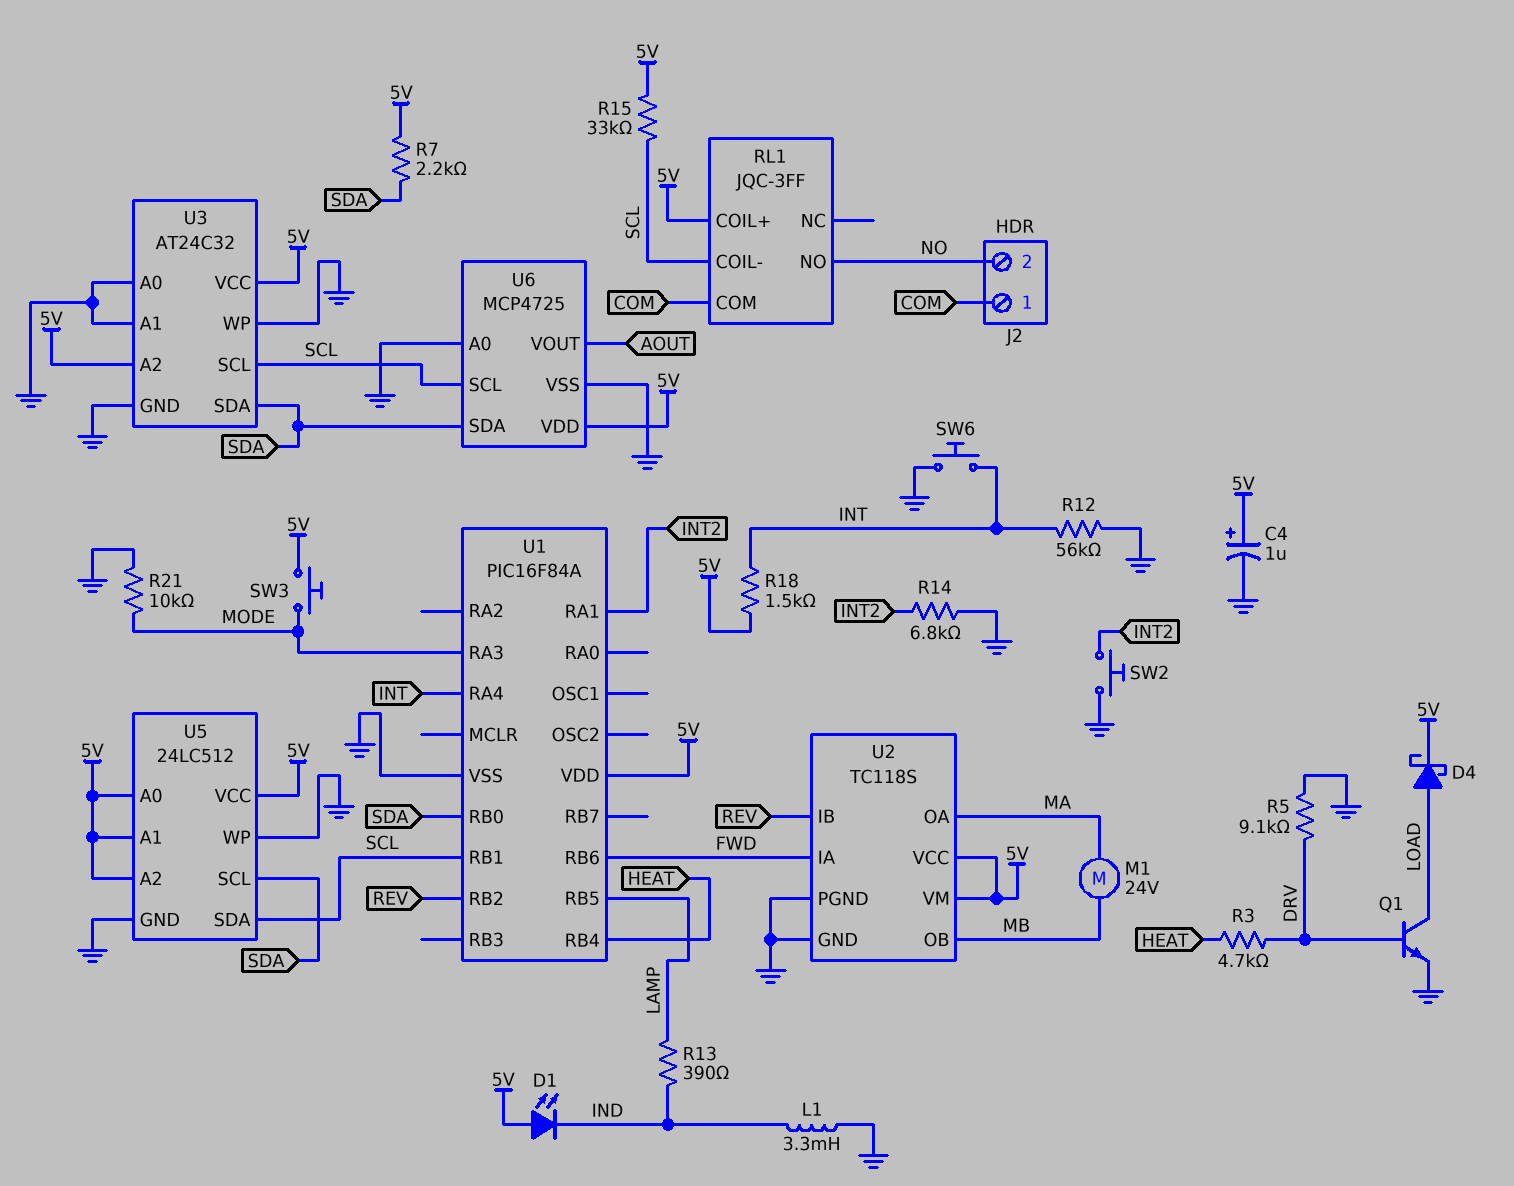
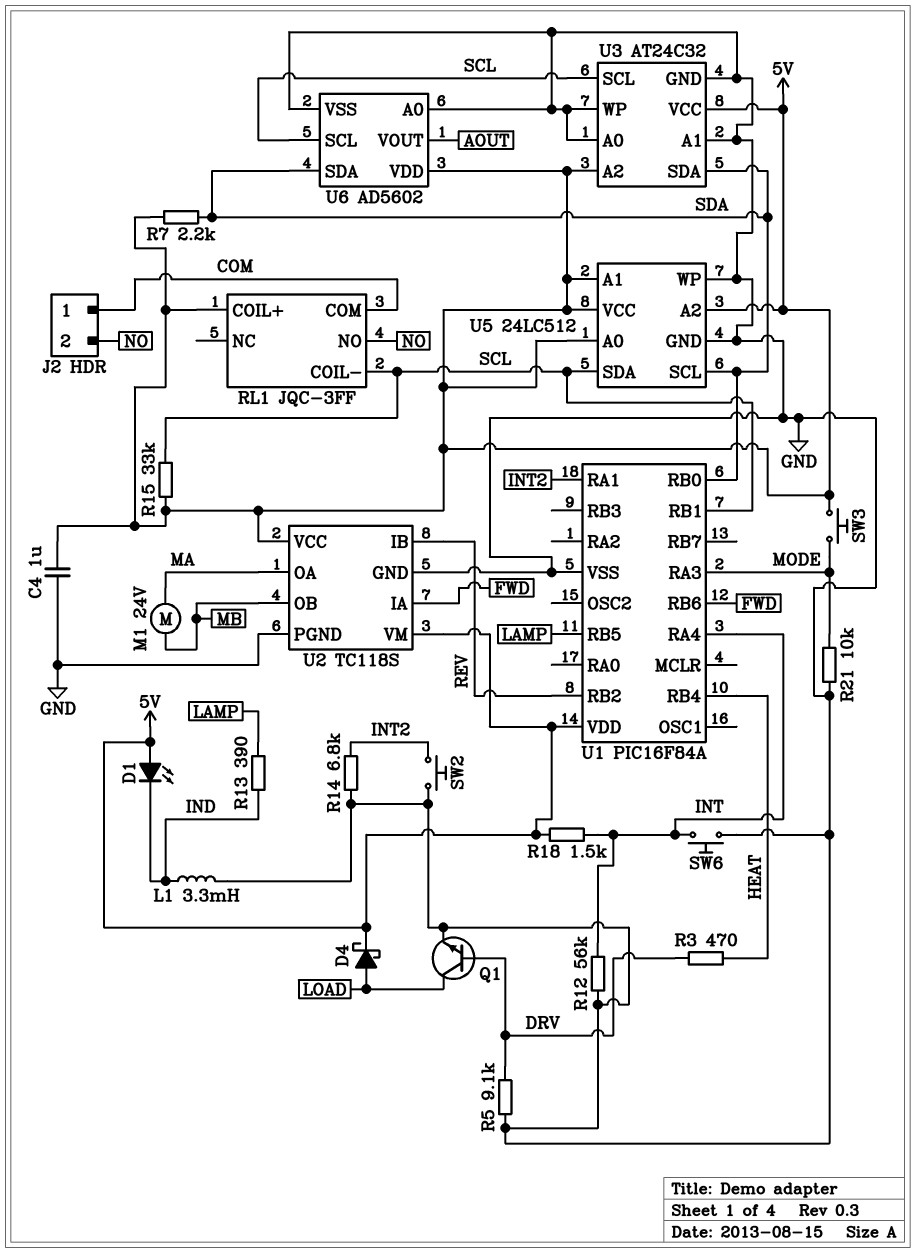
C4: 1uF (plus 5V, minus GND) -> 1uF (5V, GND)
R3: 4.7k (DRV, HEAT) -> 470 (DRV, HEAT)
U6: MCP4725 -> AD5602

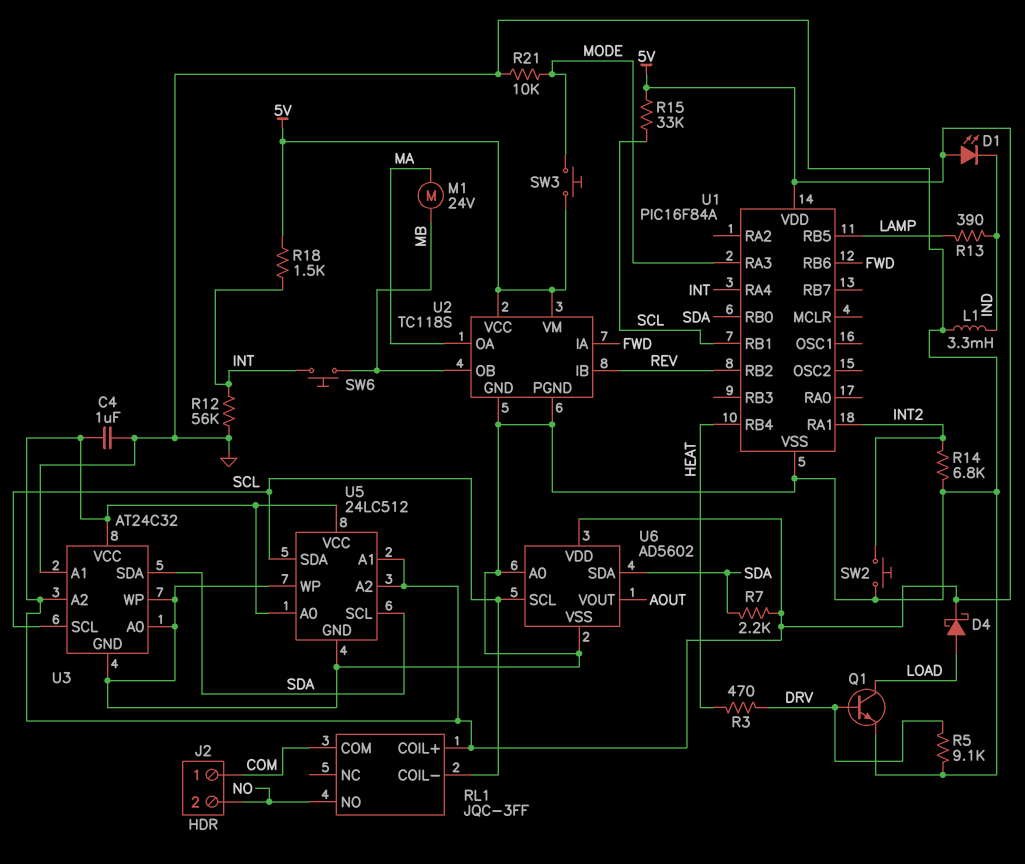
SW6: button (GND, INT) -> button (INT, MB)

